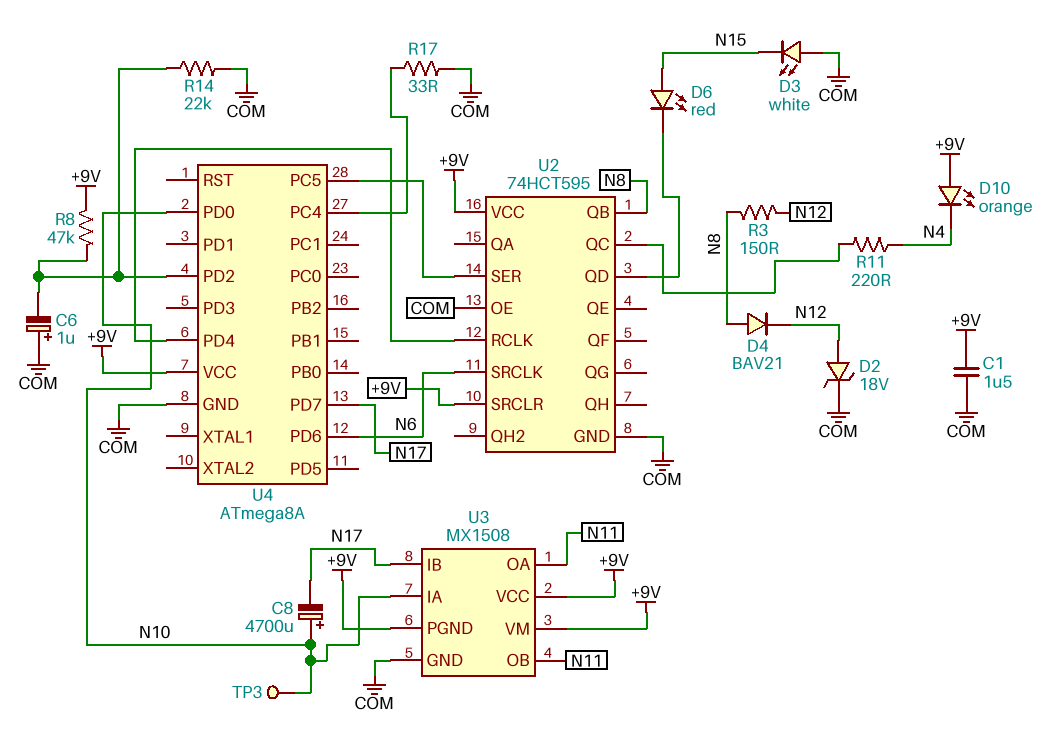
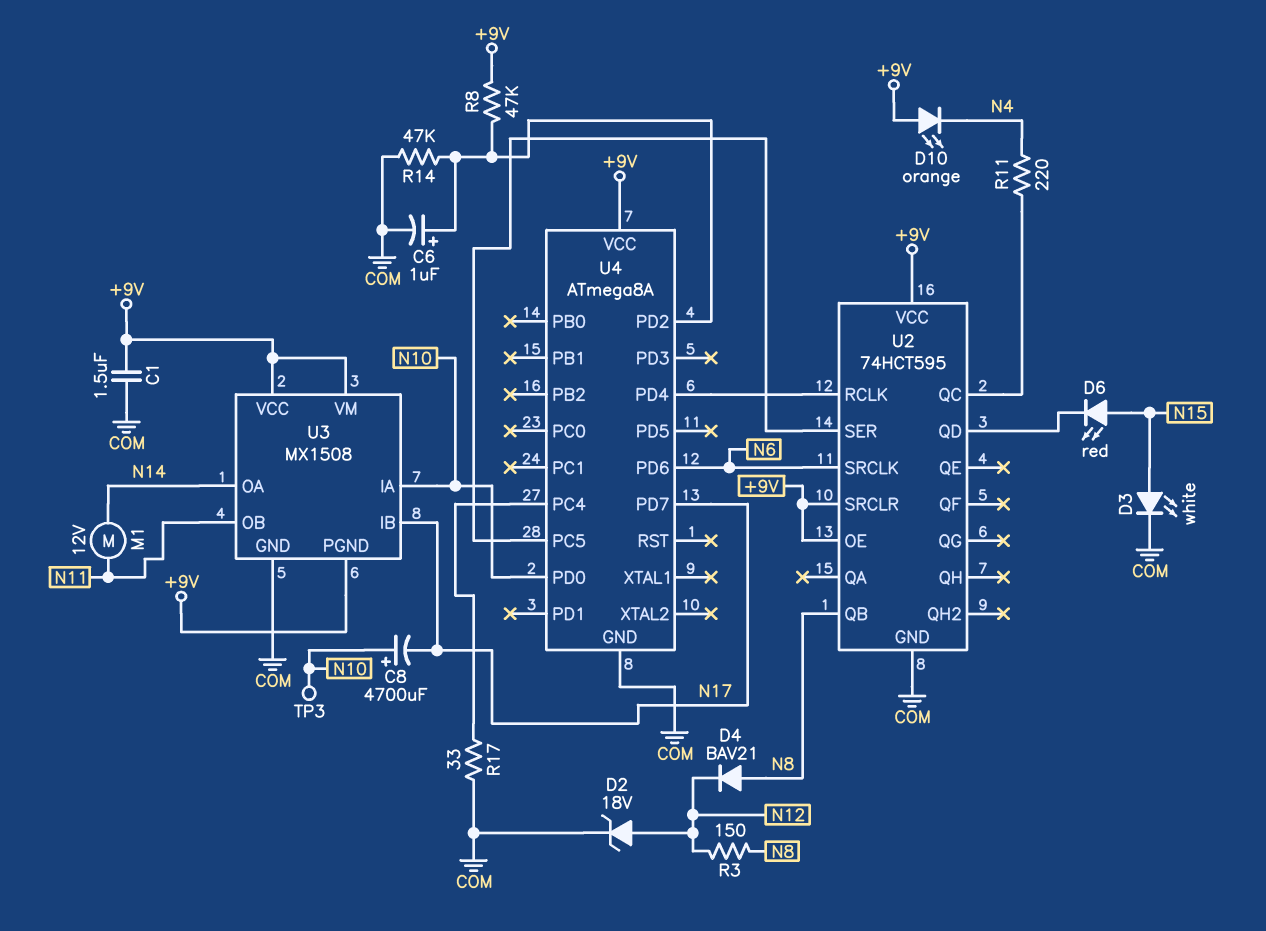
C6: 1uF (plus COM, minus U4/PD2) -> 1uF (plus U4/PD2, minus COM)
D3: LED white (A COM, K N15) -> LED white (A N15, K COM)
M1: none -> motor 12V (N11, N14)
R14: 22k (COM, U4/PD2) -> 47k (COM, U4/PD2)
U2 pin OE: COM -> +9V
U3 pin OA: N11 -> N14

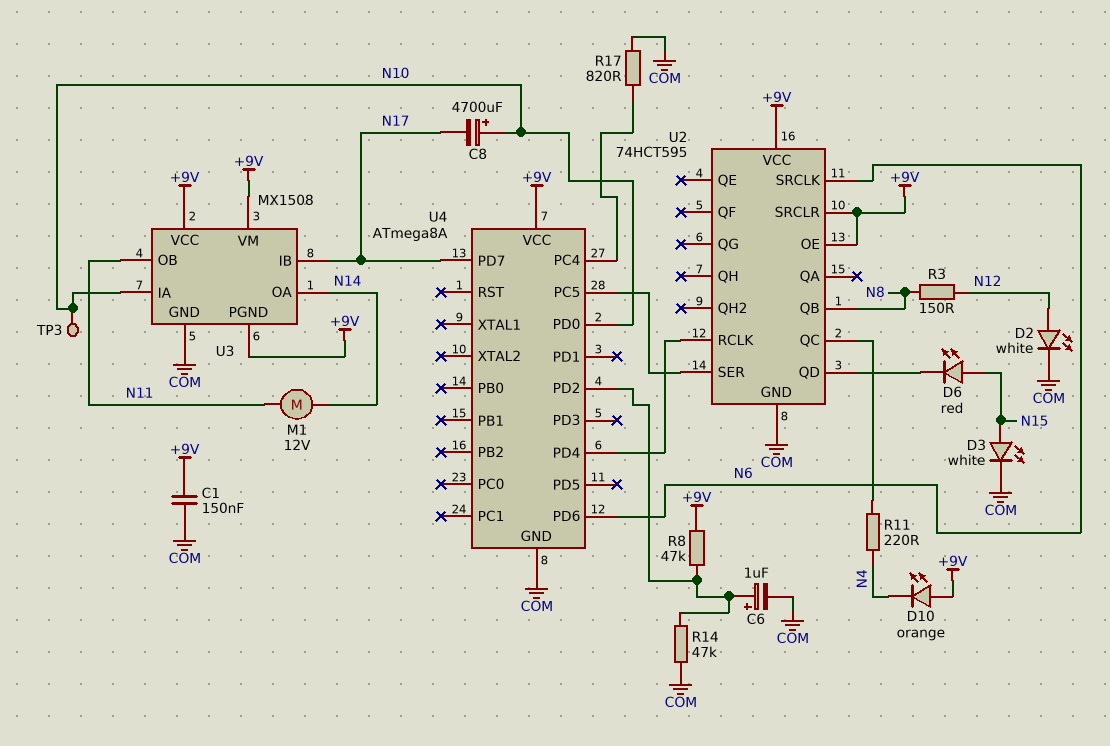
C1: 1.5uF (+9V, COM) -> 150nF (+9V, COM)
D2: zener 18V (A N12, K COM) -> LED white (A N12, K COM)
D4: diode BAV21 (A N8, K N12) -> none
R17: 33 (COM, U4/PC4) -> 820 (COM, U4/PC4)

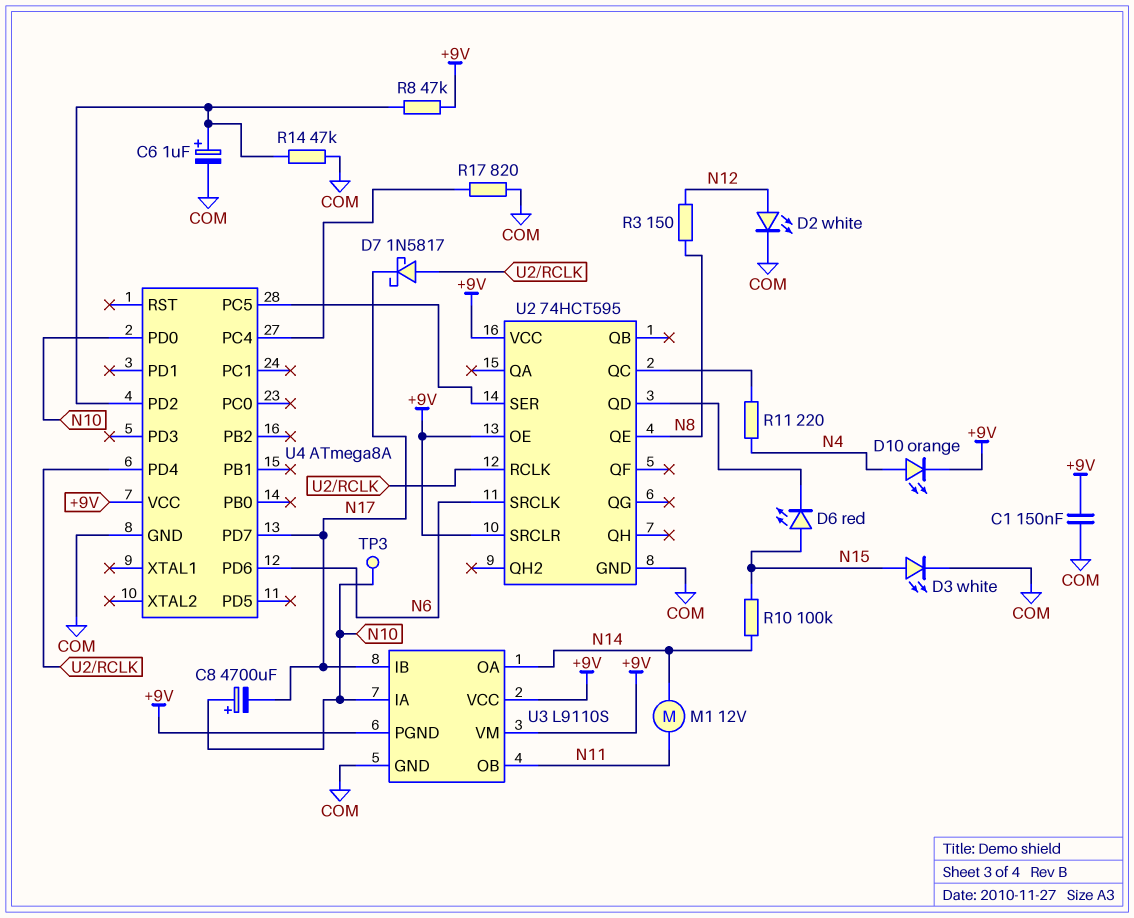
D7: none -> schottky 1N5817 (A U2/RCLK, K N17)
D10: LED orange (A +9V, K N4) -> LED orange (A N4, K +9V)
R10: none -> 100k (N14, N15)
U2 pin QB: N8 -> none
U2 pin QE: none -> N8
U3: MX1508 -> L9110S

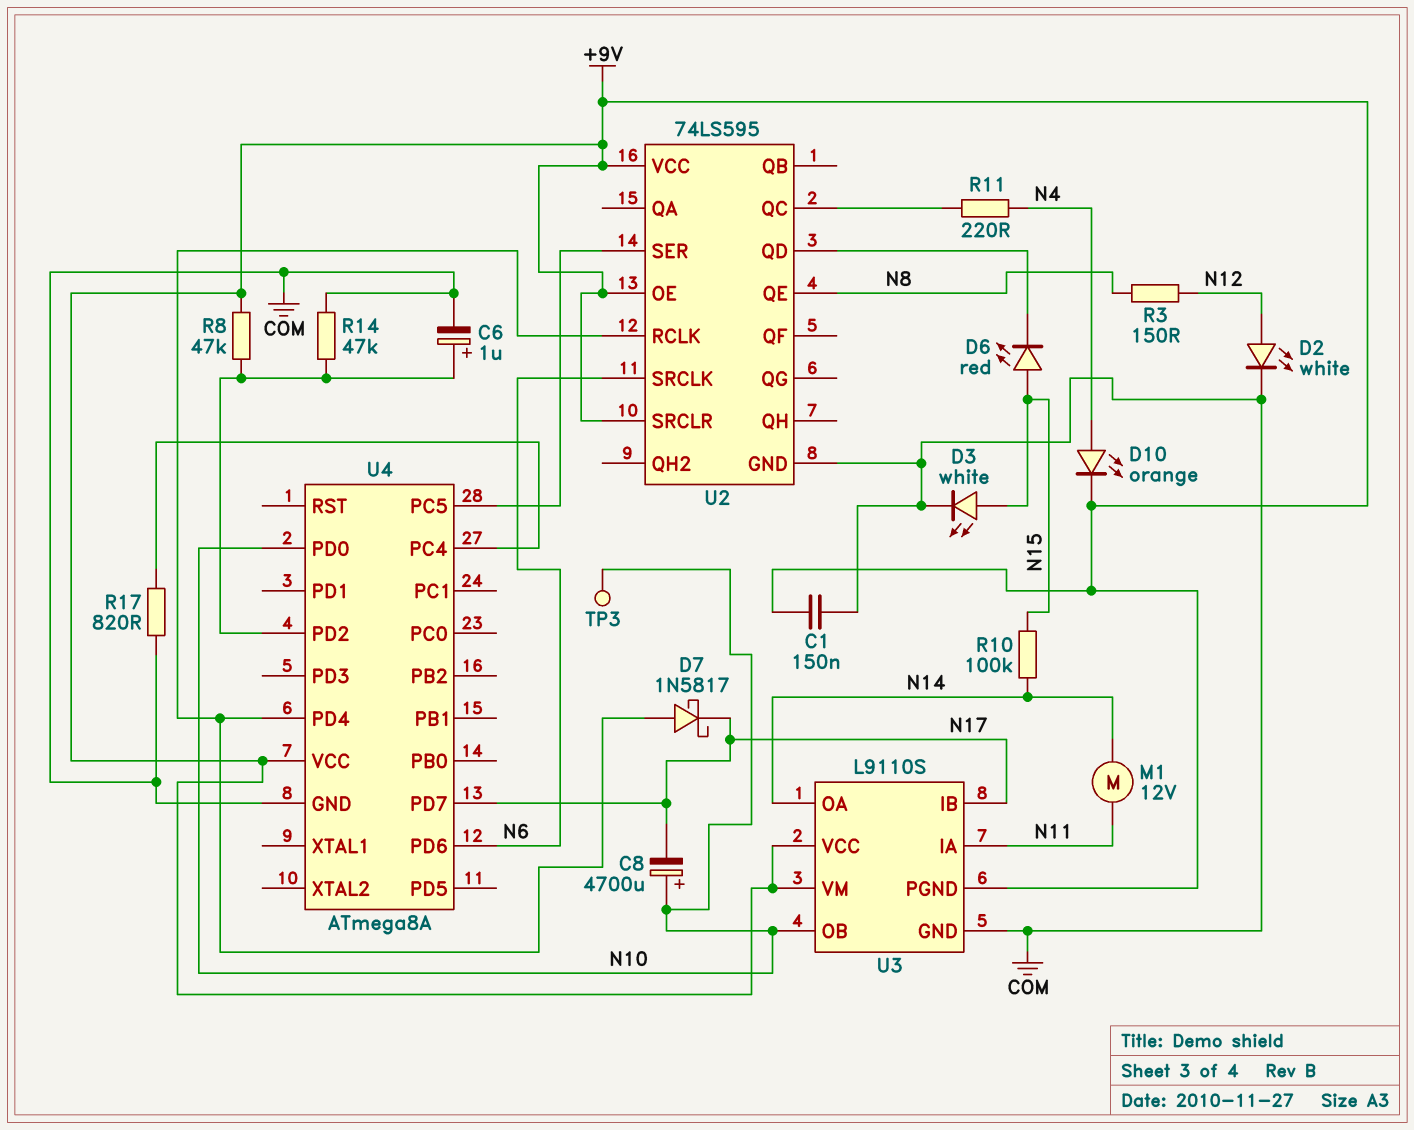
U2: 74HCT595 -> 74LS595
U3 pin IA: N10 -> N11
U3 pin OB: N11 -> N10

